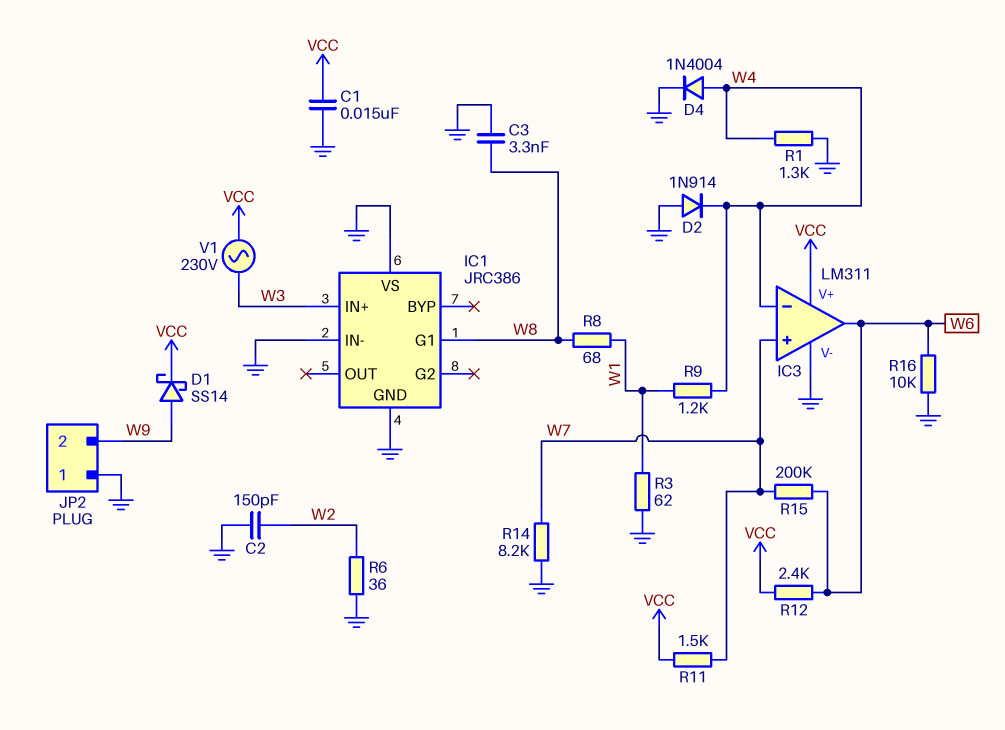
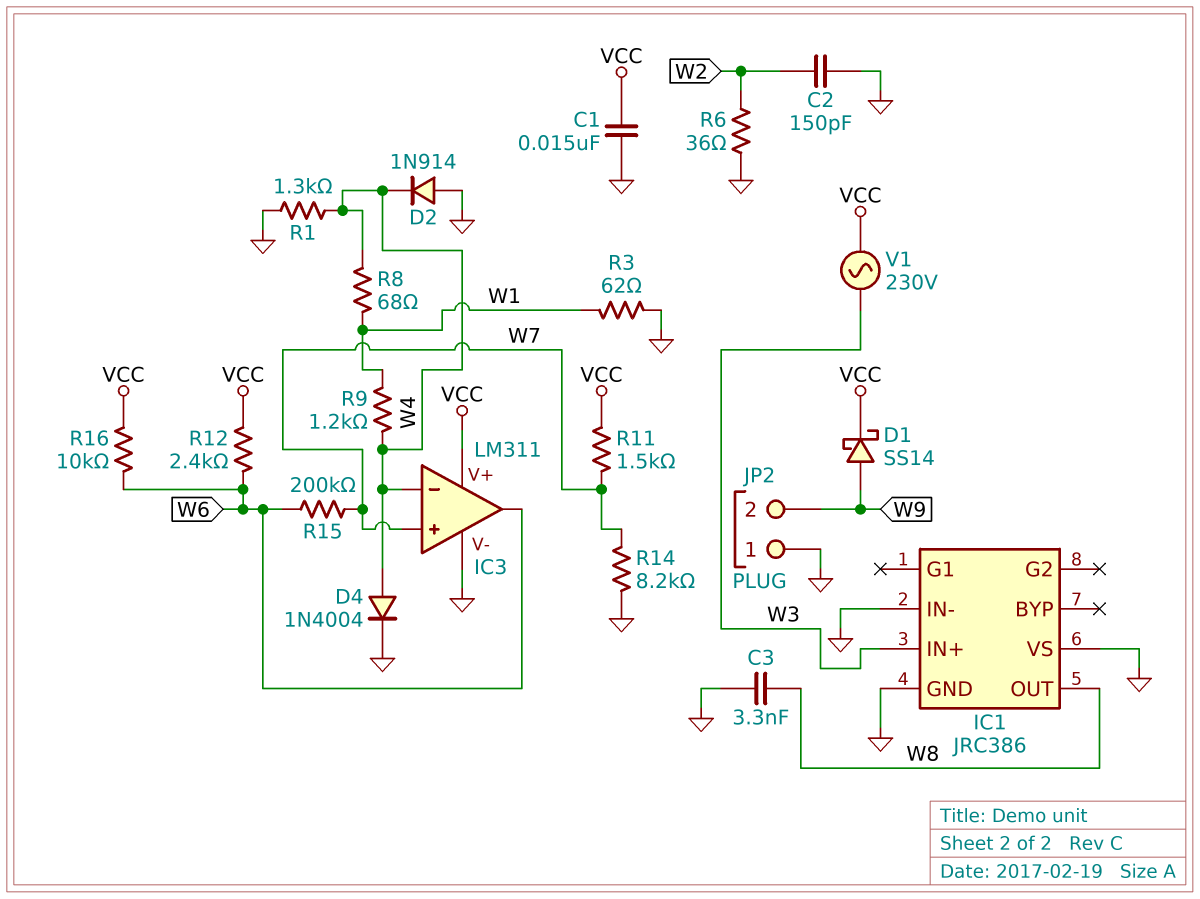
IC1 pin G1: W8 -> none
IC1 pin OUT: none -> W8
R8: 68 (W1, W8) -> 68 (W1, W4)
R16: 10k (GND, W6) -> 10k (VCC, W6)

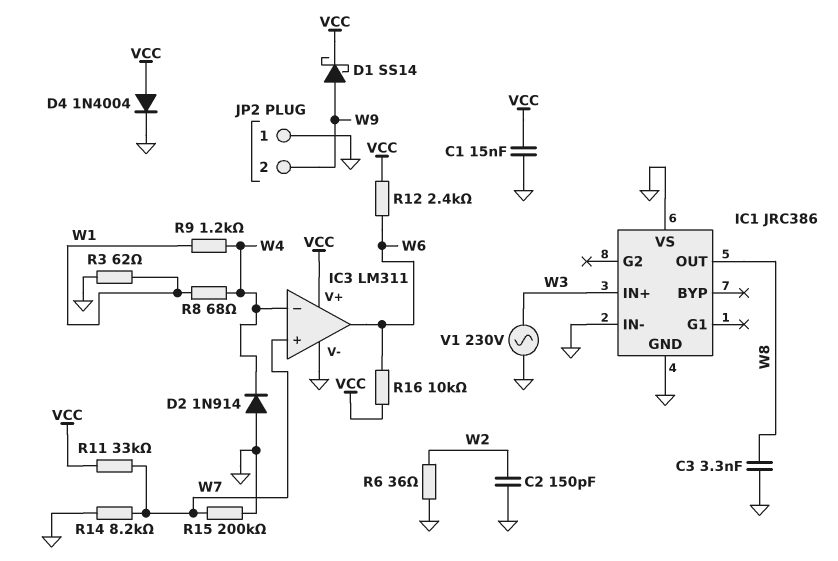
D4: diode 1N4004 (A W4, K GND) -> diode 1N4004 (A VCC, K GND)
R1: 1.3k (GND, W4) -> none
R11: 1.5k (VCC, W7) -> 33k (VCC, W7)
R15: 200k (W6, W7) -> 200k (GND, W7)
V1: AC 230V (VCC, W3) -> AC 230V (GND, W3)

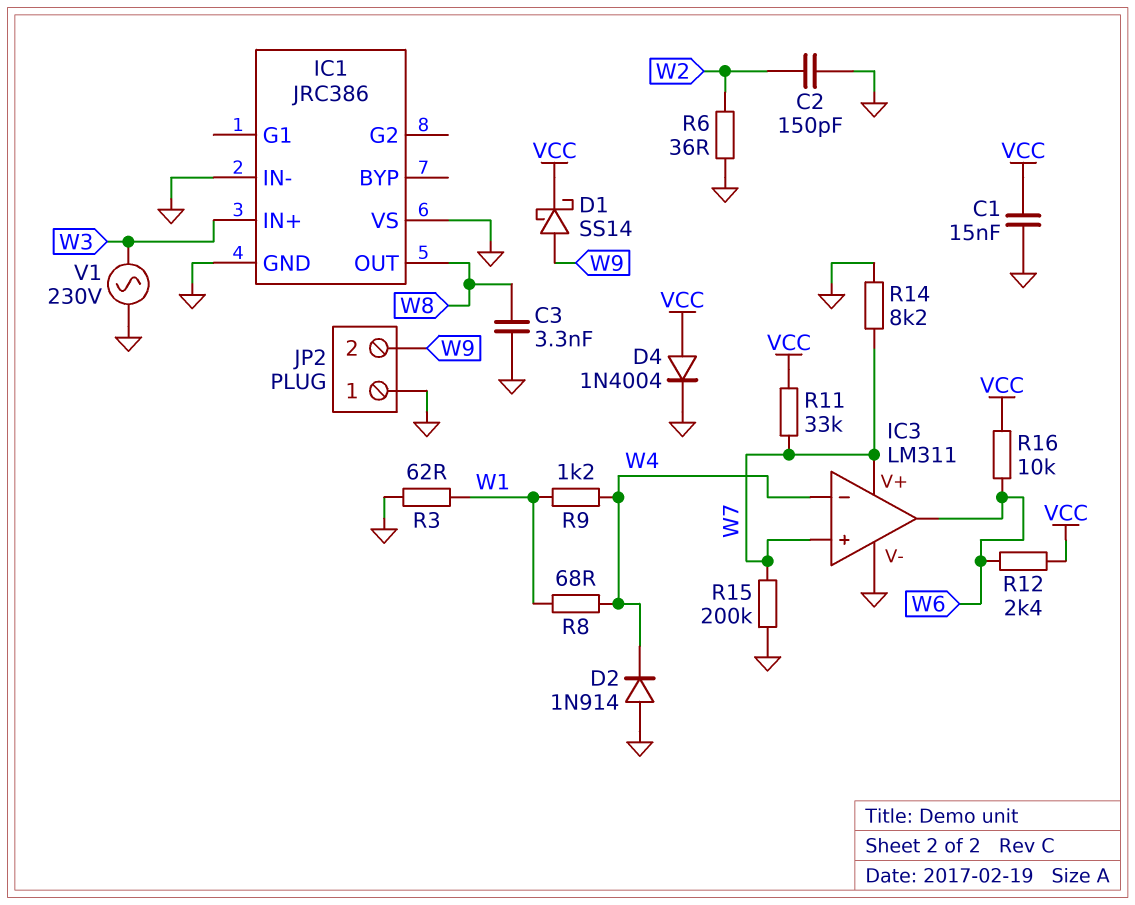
IC3 pin V+: VCC -> W7

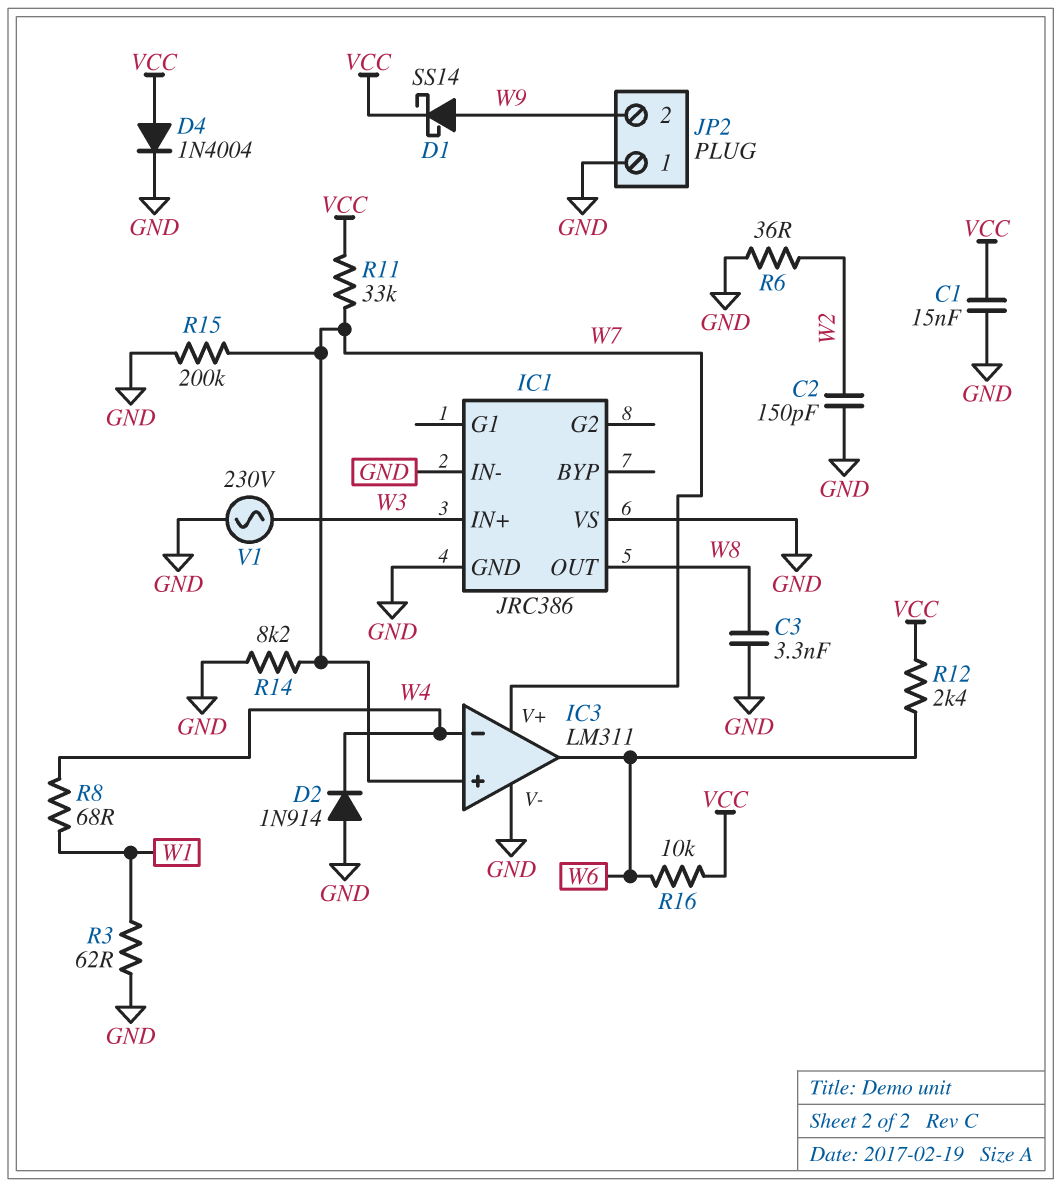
R9: 1.2k (W1, W4) -> none

